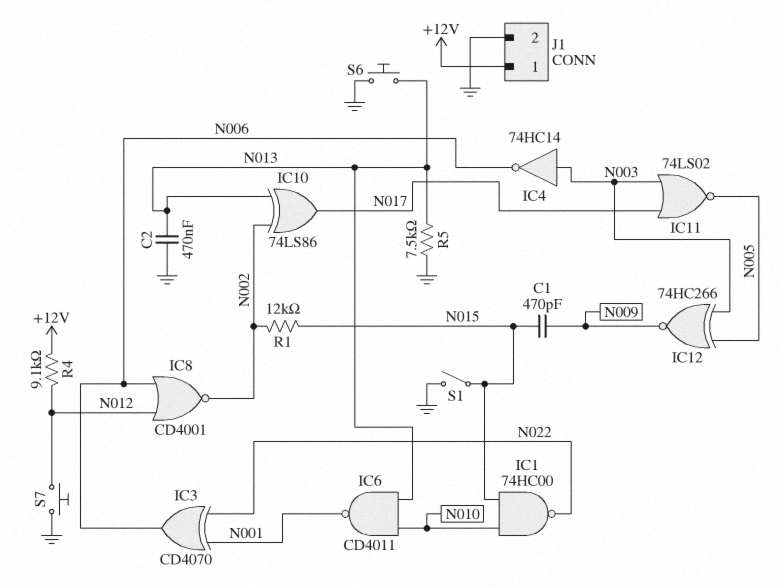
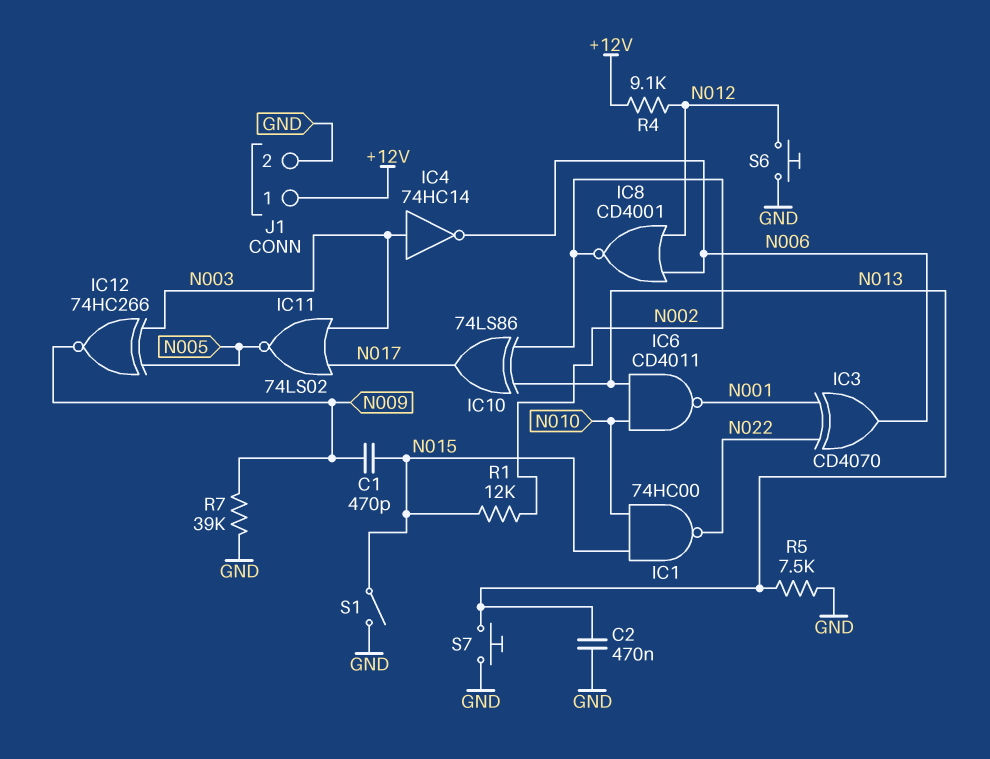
R7: none -> 39k (GND, N009)
S6: button (GND, N013) -> button (GND, N012)
S7: button (GND, N012) -> button (GND, N013)

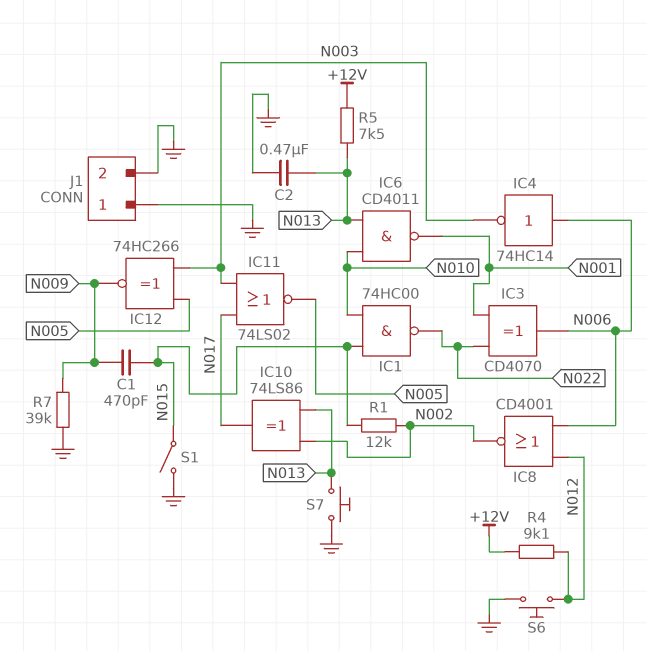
IC4: NOT 74HC14 (in N003, out N006) -> NOT 74HC14 (in N006, out N003)
J1 pin 1: +12V -> GND
R5: 7.5k (GND, N013) -> 7.5k (+12V, N013)

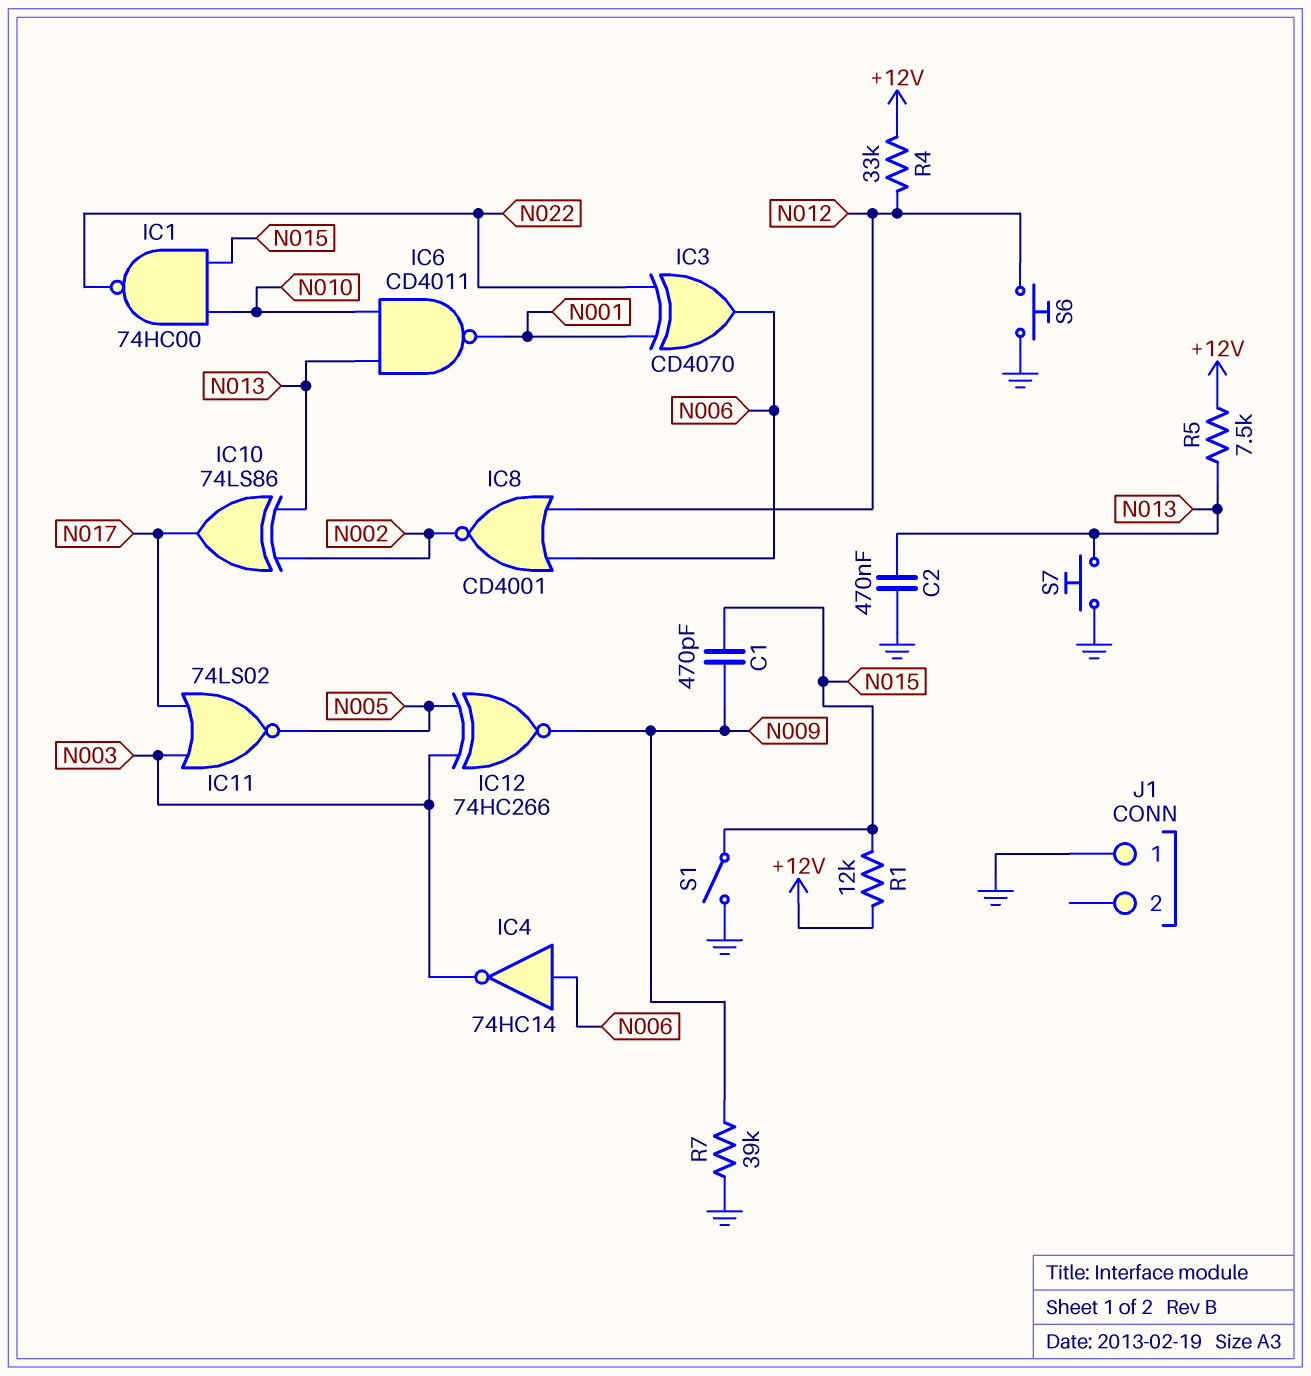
J1 pin 2: GND -> none
R1: 12k (N002, N015) -> 12k (+12V, N015)
R4: 9.1k (+12V, N012) -> 33k (+12V, N012)

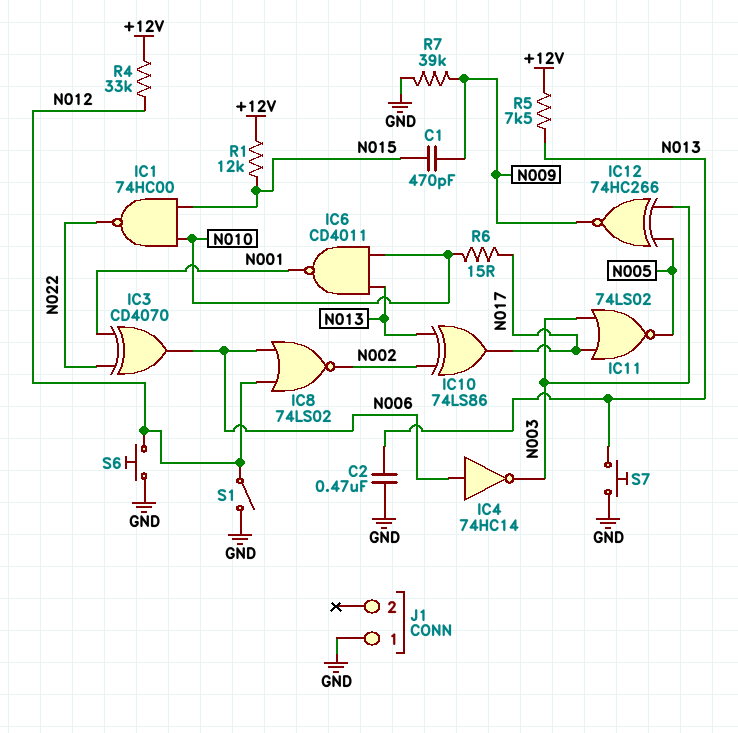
IC8: NOR CD4001 (in N006, in N012, out N002) -> NOR 74LS02 (in N006, in N012, out N002)
R6: none -> 15 (N010, N017)
S1: switch (GND, N015) -> switch (GND, N012)

